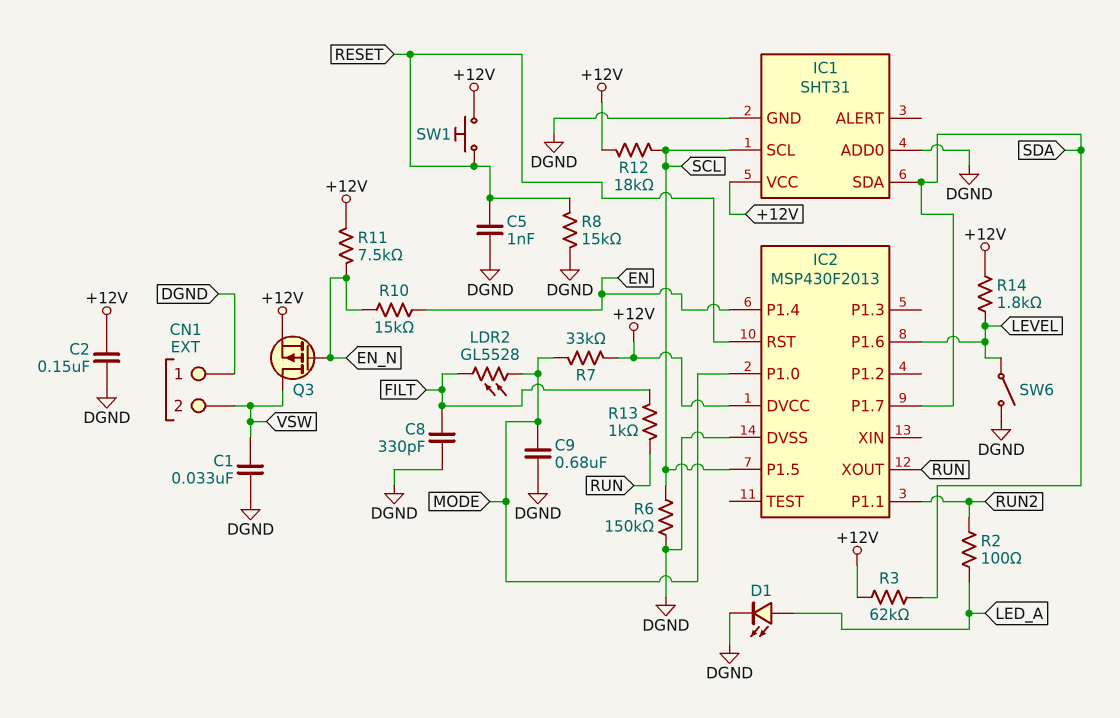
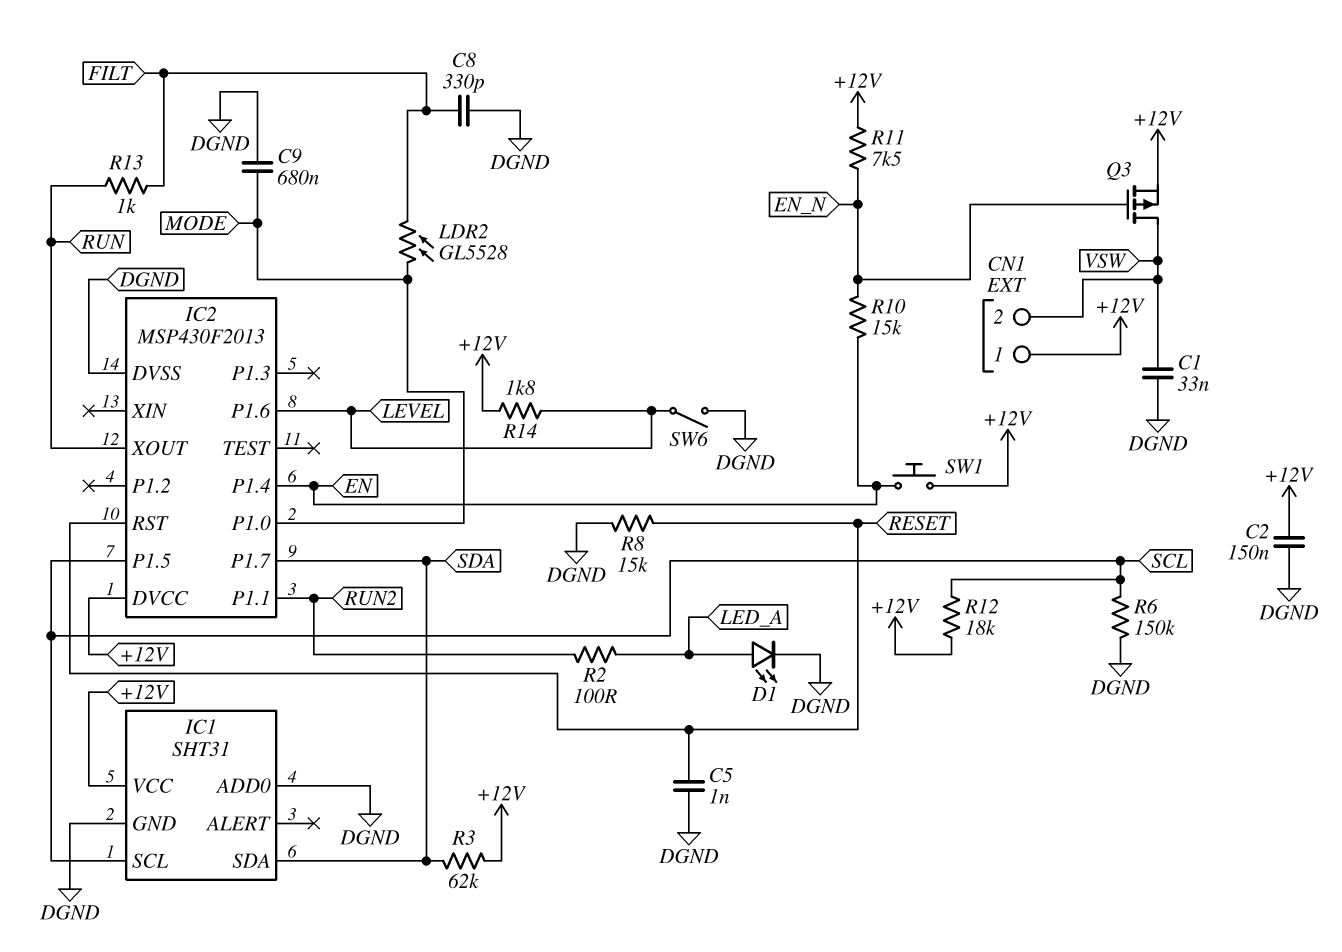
CN1 pin 1: DGND -> +12V
R7: 33k (+12V, MODE) -> none
SW1: button (+12V, RESET) -> button (+12V, EN)

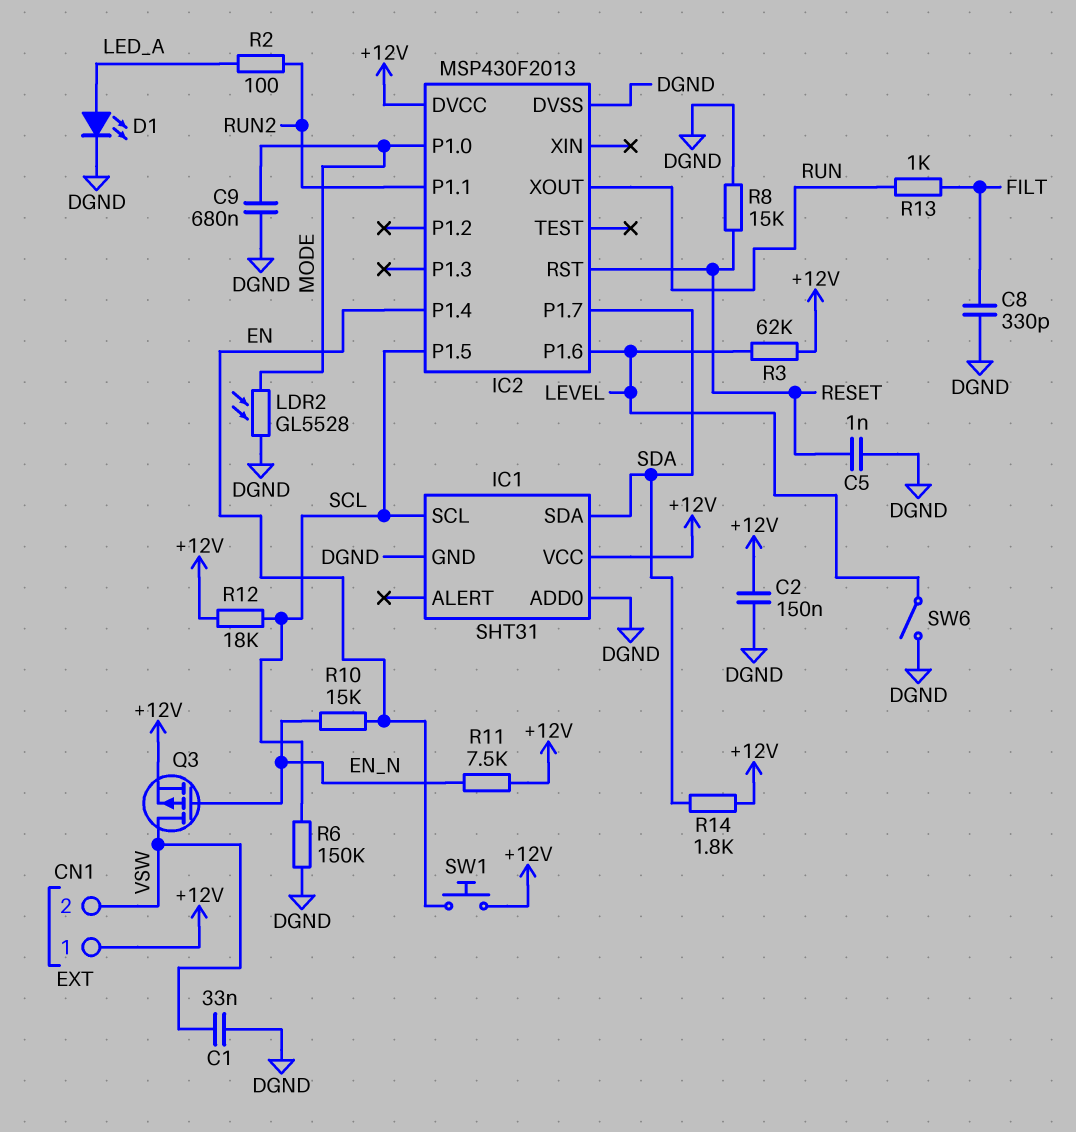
LDR2: GL5528 (FILT, MODE) -> GL5528 (DGND, MODE)
R3: 62k (+12V, SDA) -> 62k (+12V, LEVEL)
R14: 1.8k (+12V, LEVEL) -> 1.8k (+12V, SDA)

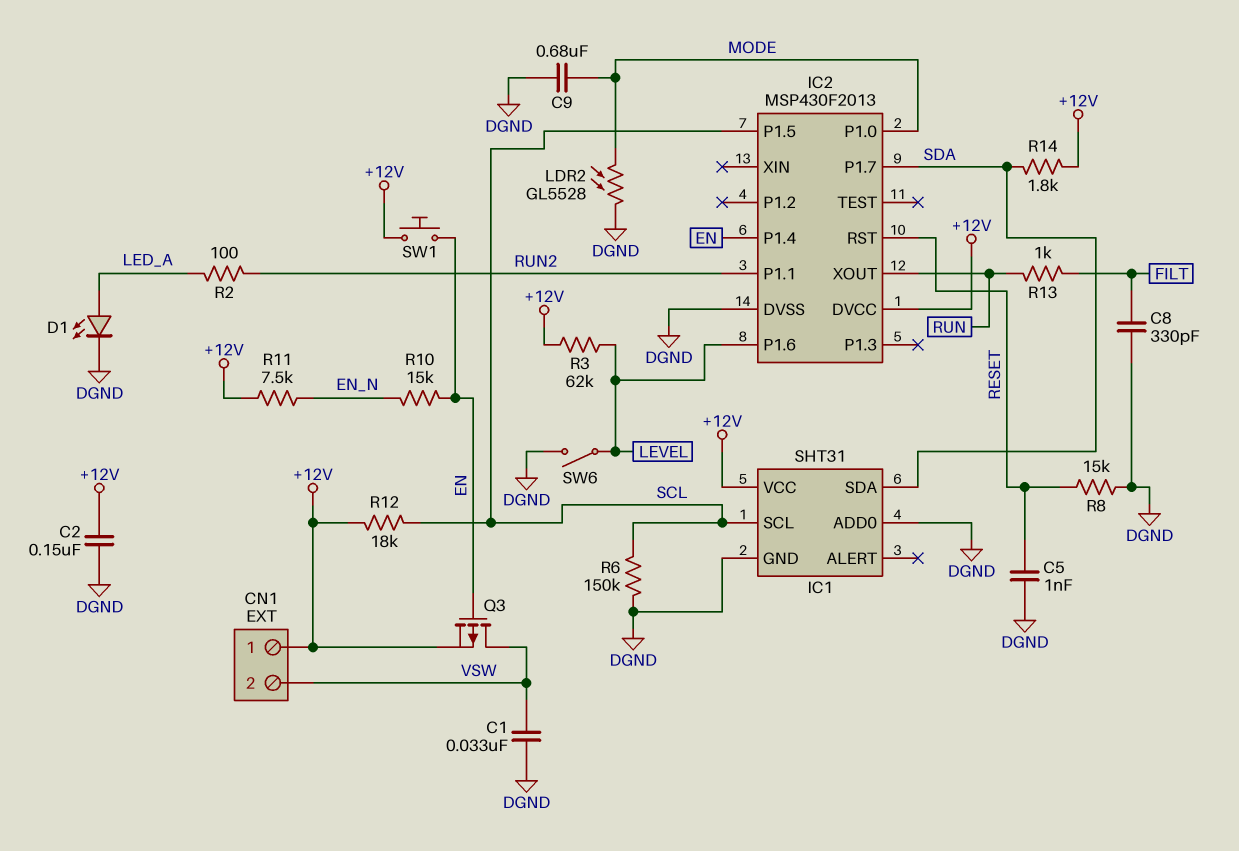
Q3: PMOS (G EN_N, D VSW, S +12V) -> PMOS (G EN, D VSW, S +12V)

